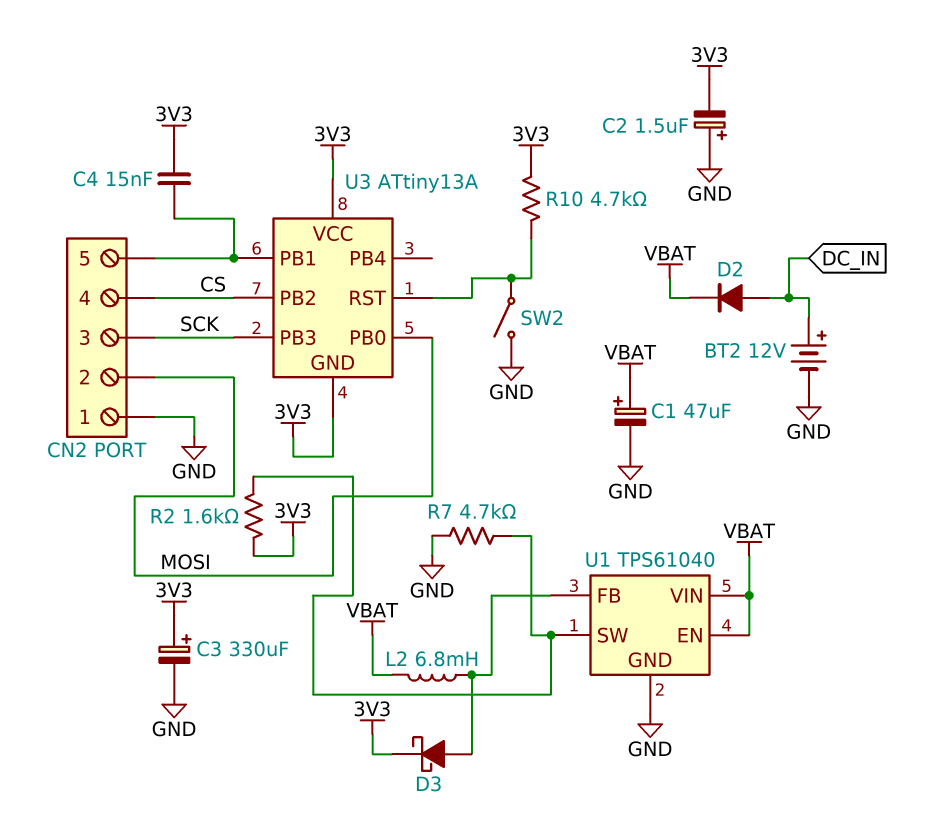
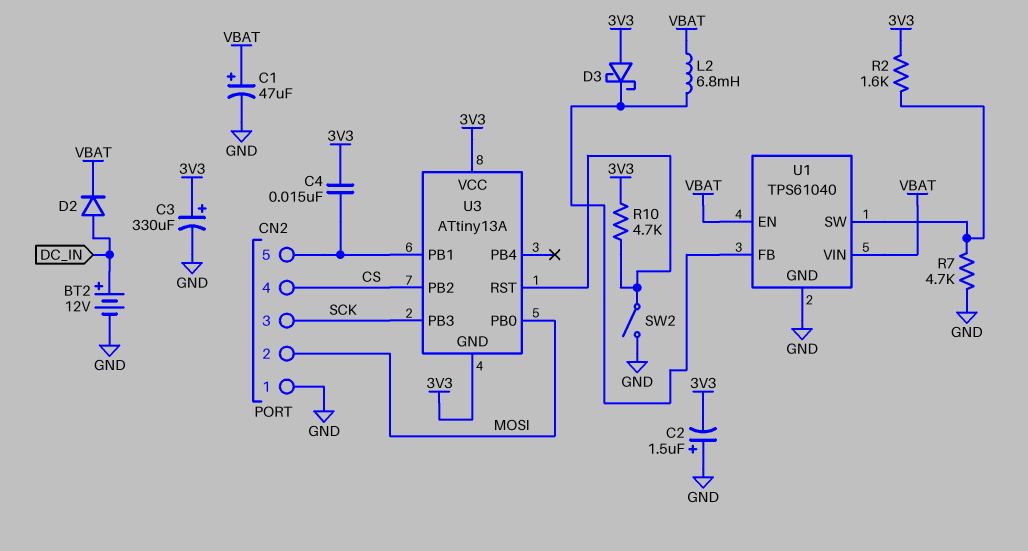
D3: schottky (A U1/FB, K 3V3) -> schottky (A 3V3, K U1/FB)

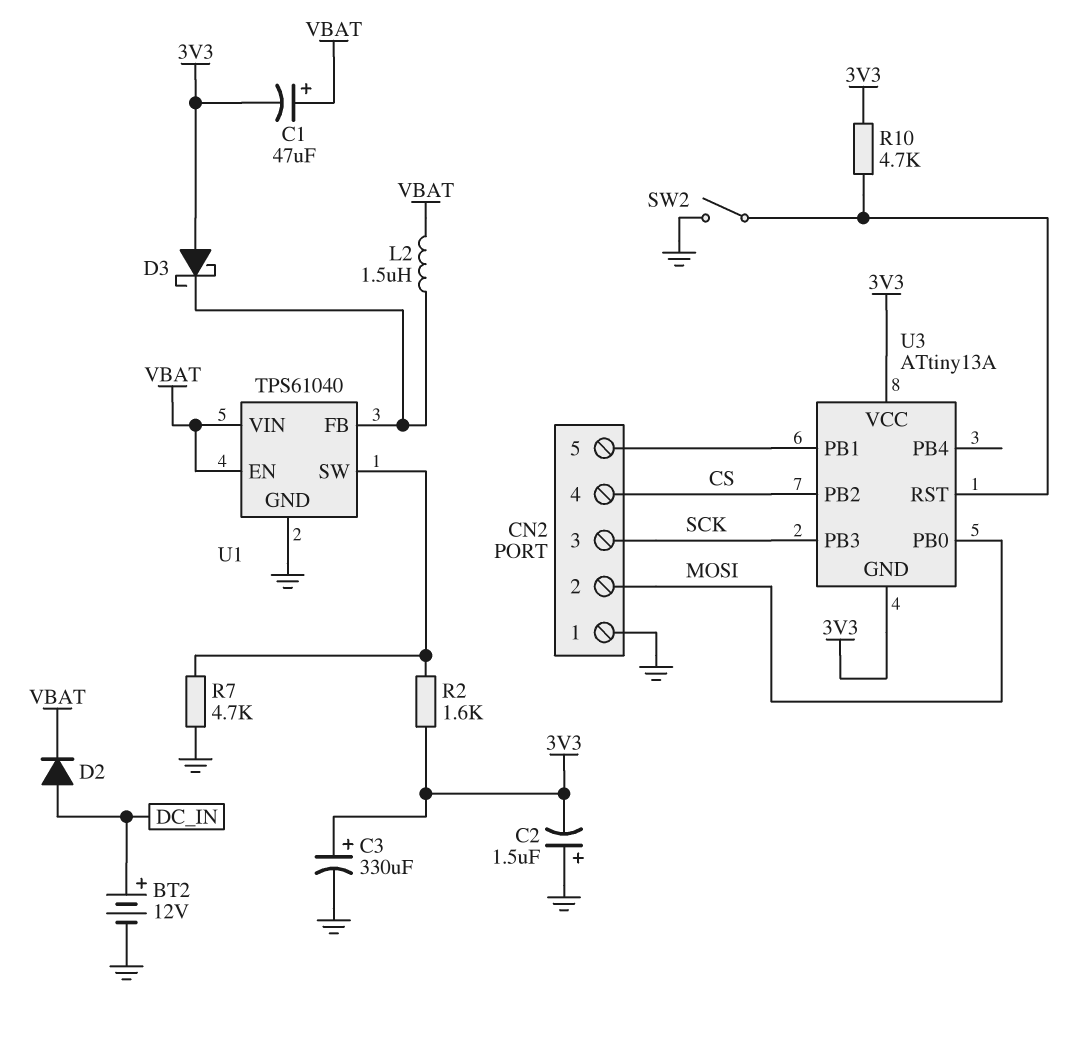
C1: 47uF (plus VBAT, minus GND) -> 47uF (plus VBAT, minus 3V3)
C4: 15nF (3V3, CN2/5) -> none
L2: 6.8mH (U1/FB, VBAT) -> 1.5uH (U1/FB, VBAT)

